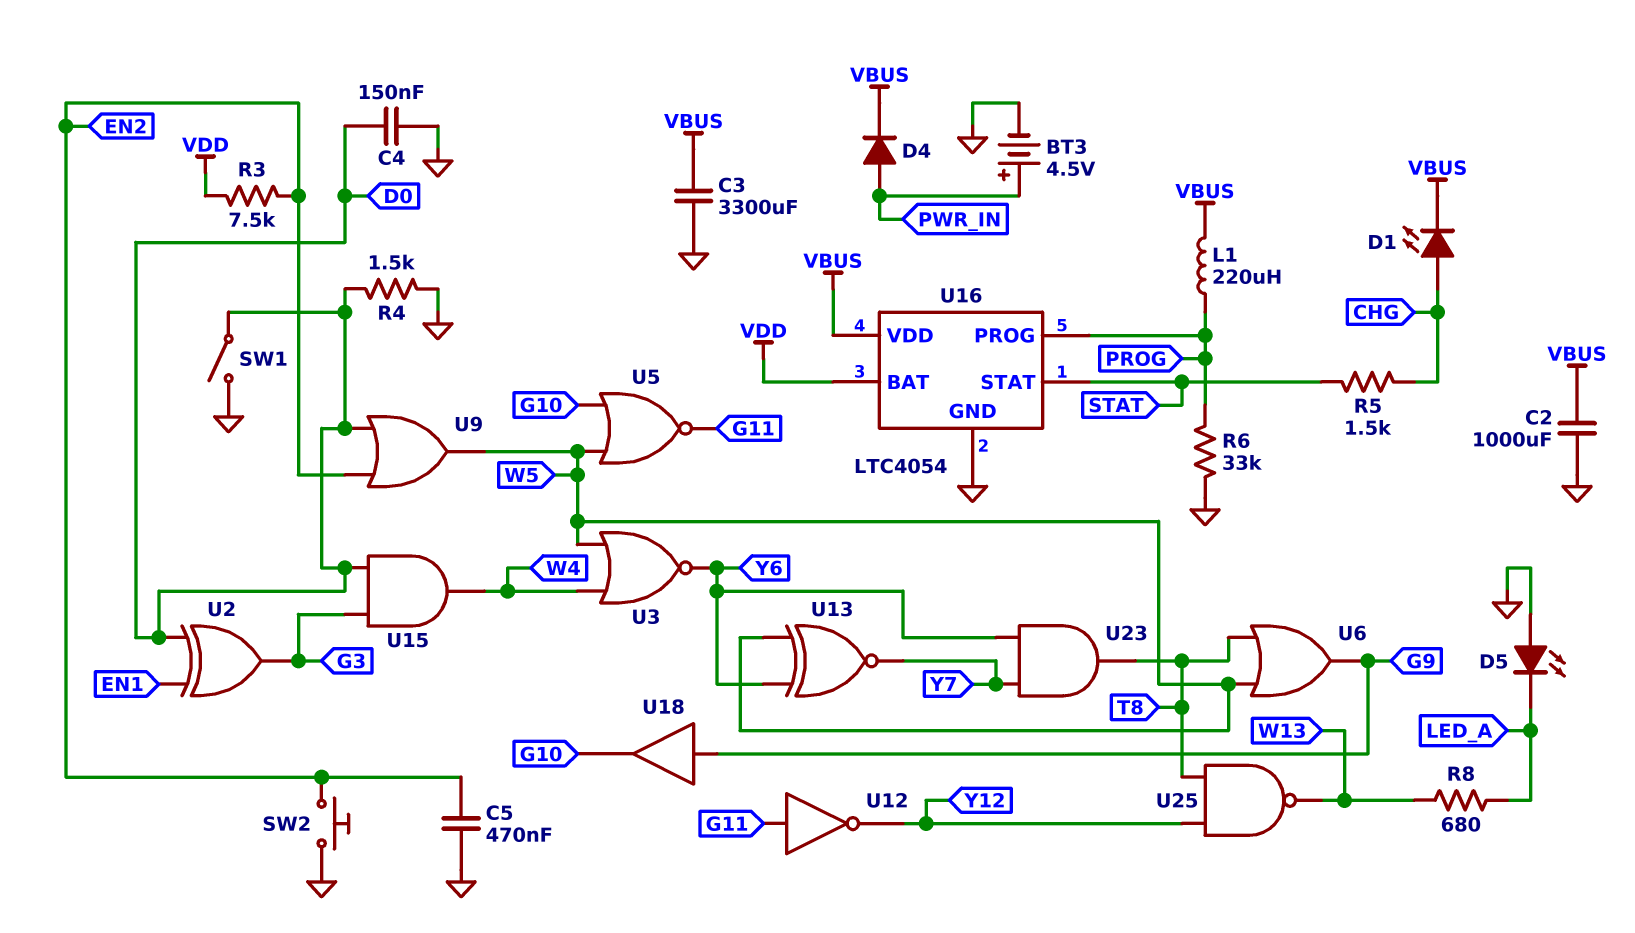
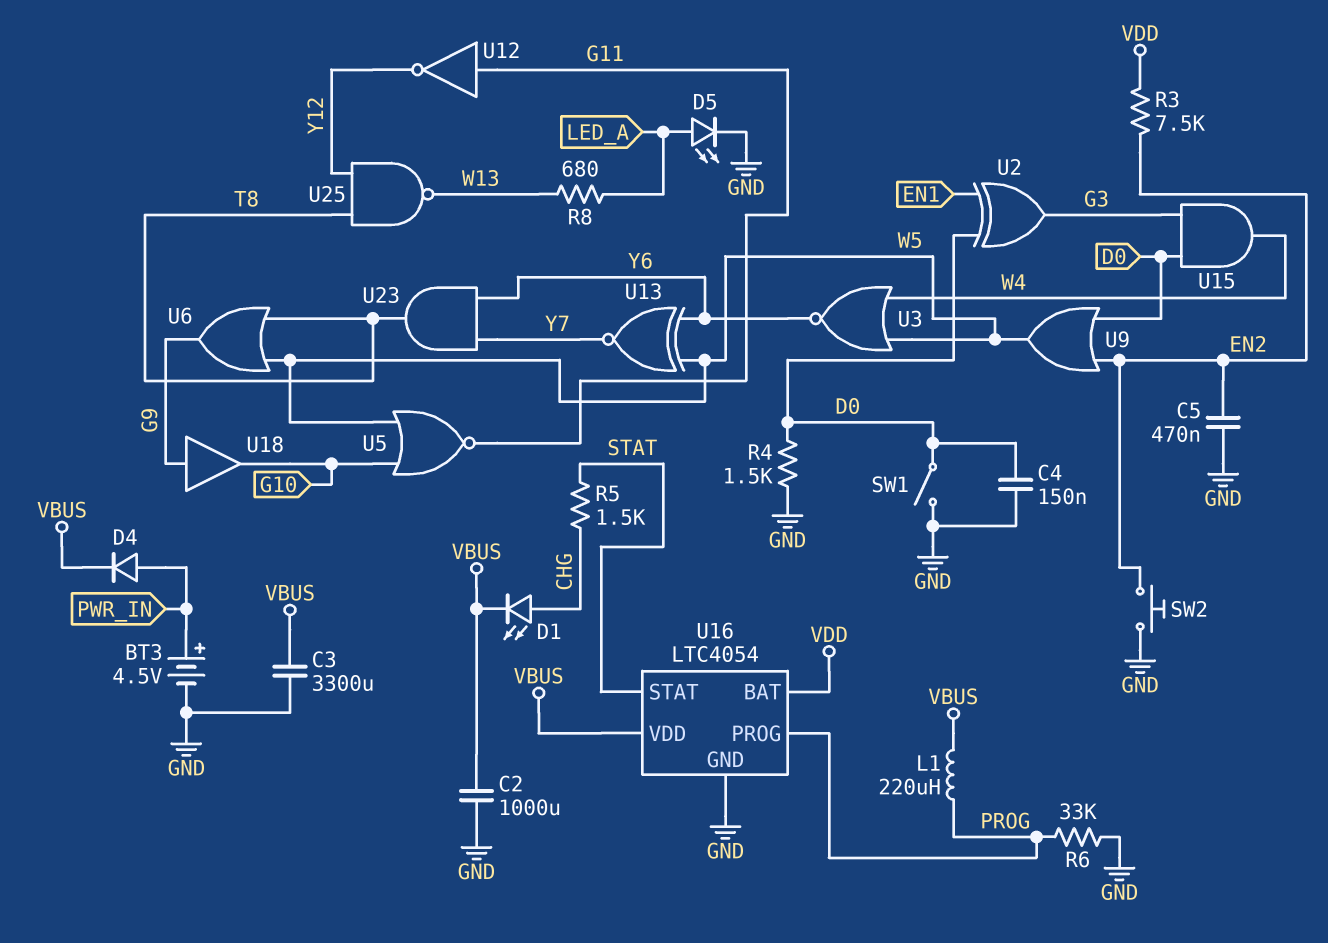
D5: LED (A GND, K LED_A) -> LED (A LED_A, K GND)

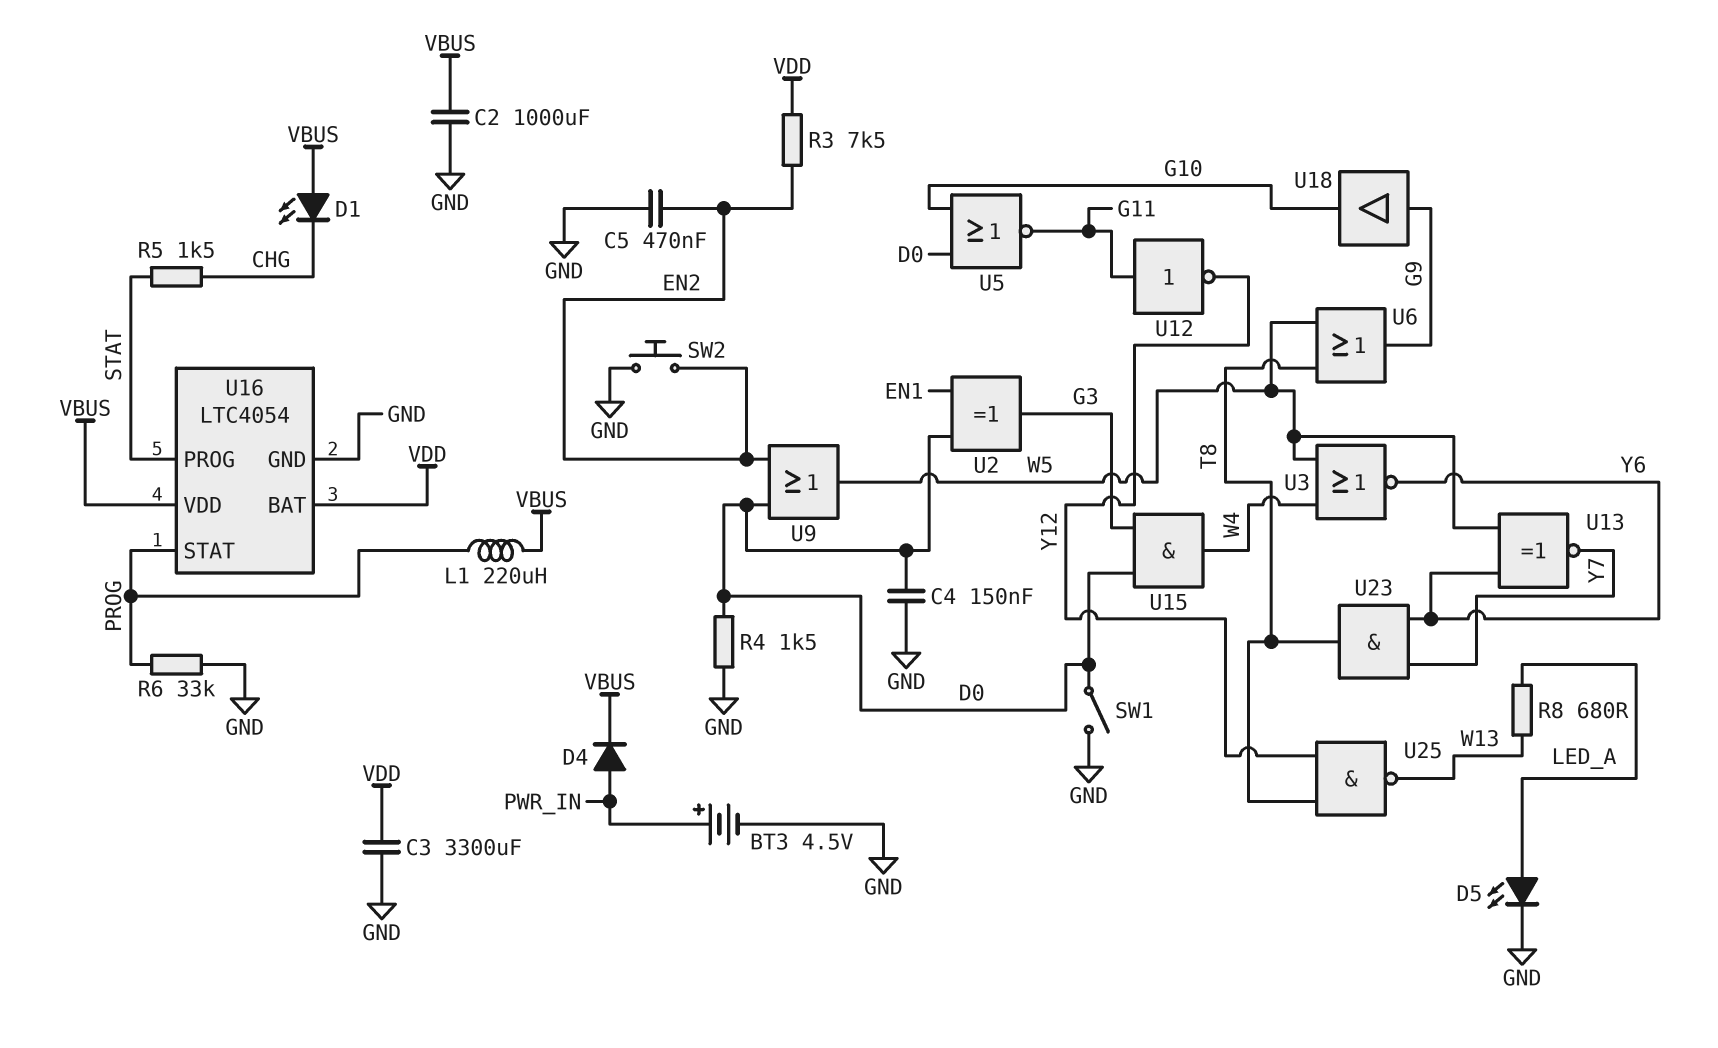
C3: 3300uF (GND, VBUS) -> 3300uF (GND, VDD)
D1: LED (A CHG, K VBUS) -> LED (A VBUS, K CHG)
U5: NOR (in G10, in W5, out G11) -> NOR (in D0, in G10, out G11)
U16 pin PROG: PROG -> STAT
U16 pin STAT: STAT -> PROG

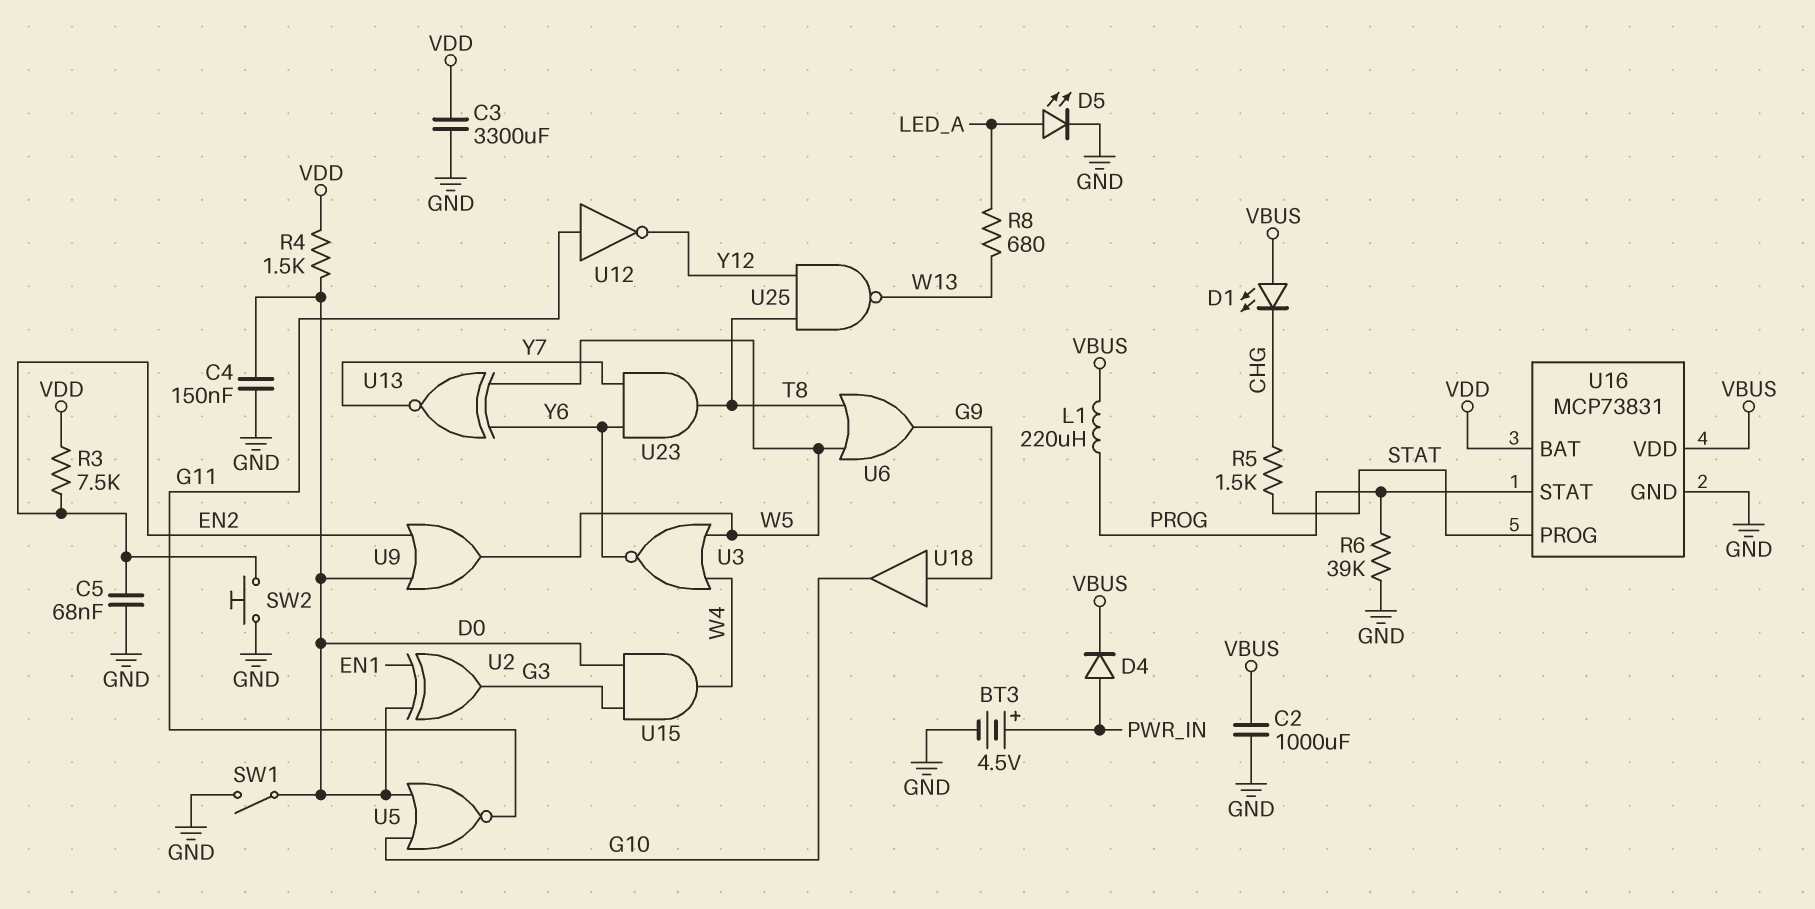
C5: 470nF (EN2, GND) -> 68nF (EN2, GND)
R4: 1.5k (D0, GND) -> 1.5k (D0, VDD)
R6: 33k (GND, PROG) -> 39k (GND, PROG)
U16: LTC4054 -> MCP73831

